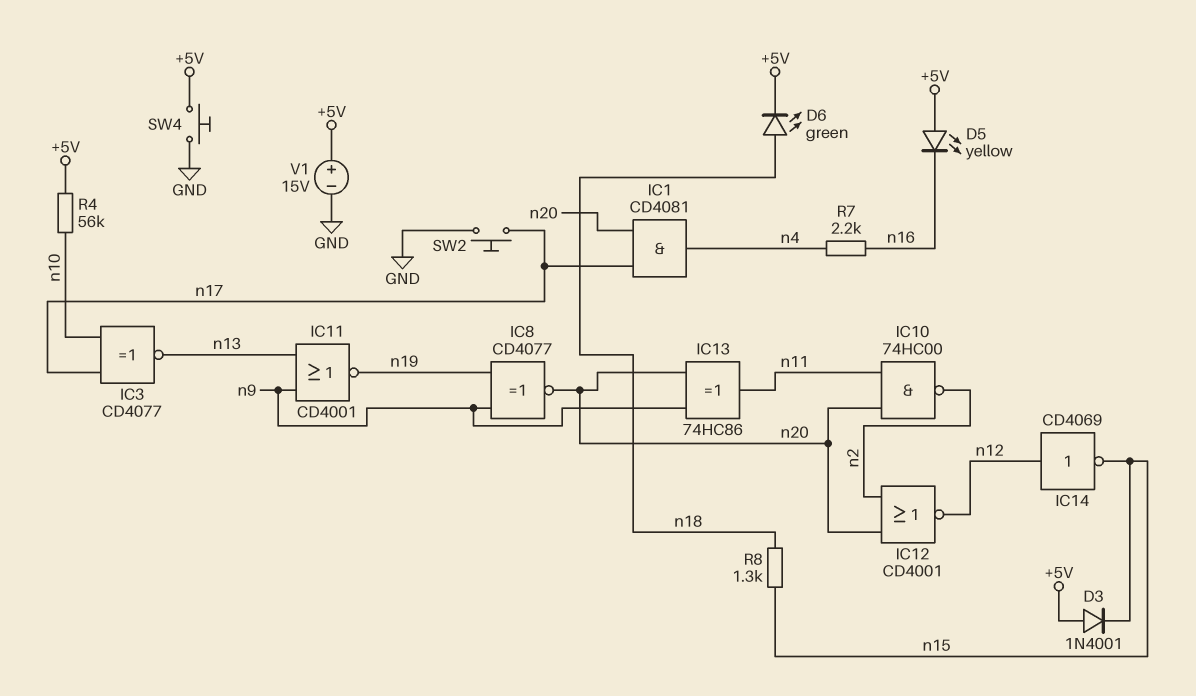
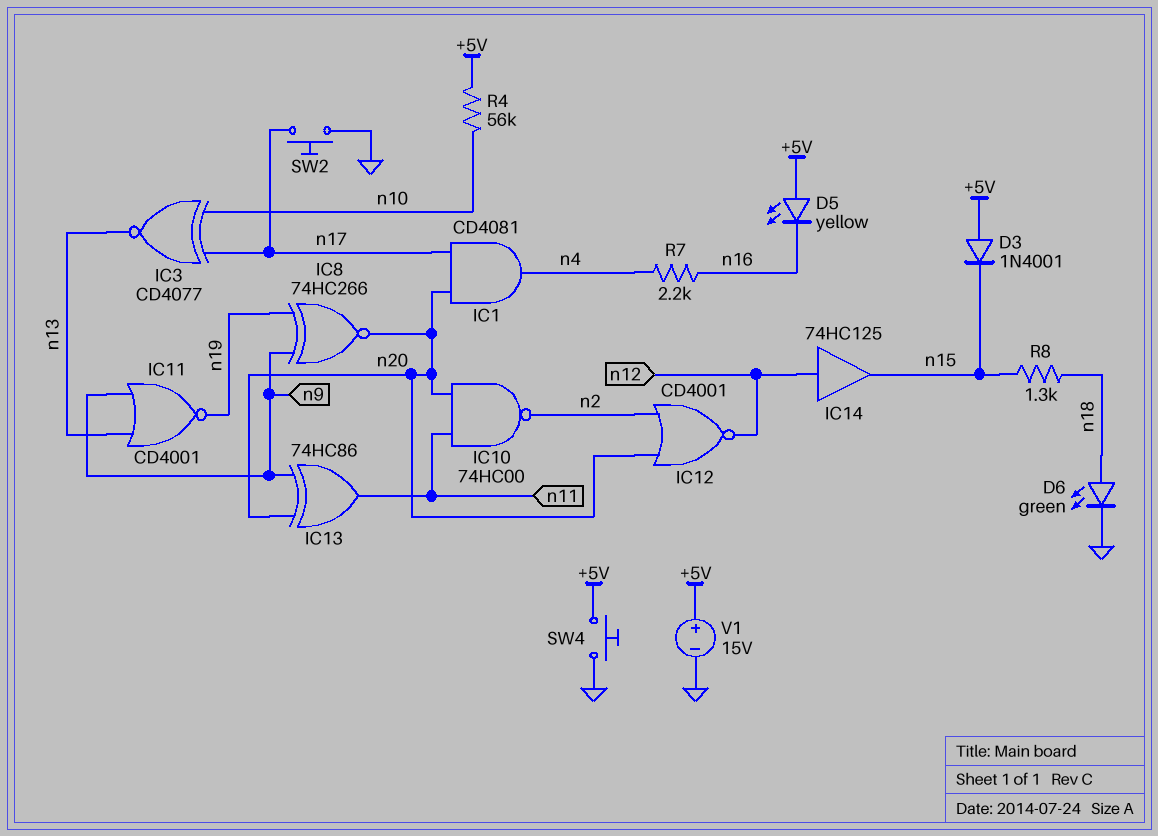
D6: LED green (A n18, K +5V) -> LED green (A n18, K GND)
IC8: XNOR CD4077 (in n9, in n19, out n20) -> XNOR 74HC266 (in n9, in n19, out n20)
IC14: NOT CD4069 (in n12, out n15) -> buffer 74HC125 (in n12, out n15)

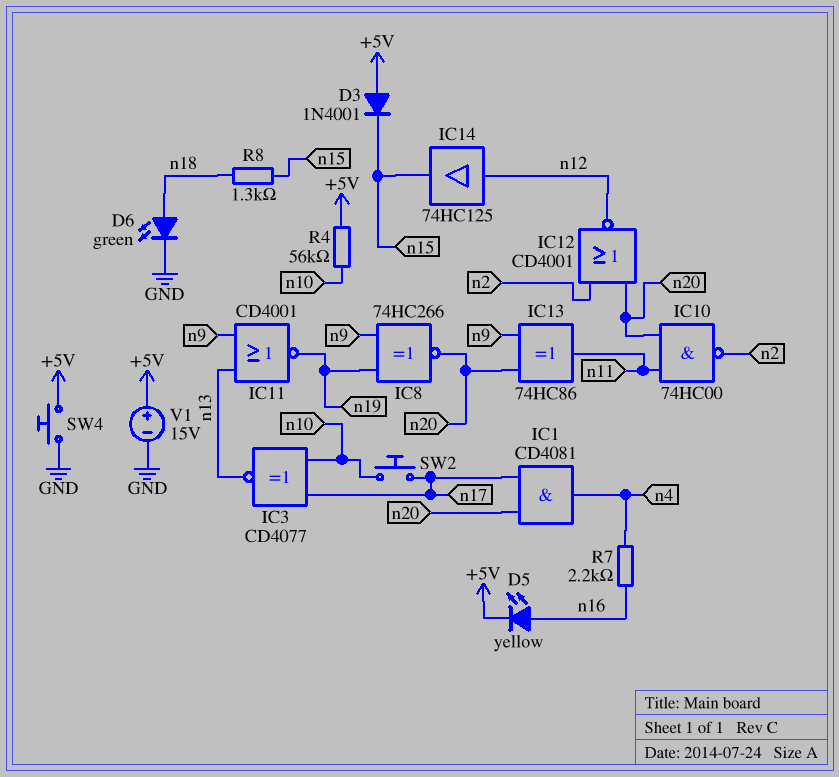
D5: LED yellow (A +5V, K n16) -> LED yellow (A n16, K +5V)
SW2: button (GND, n17) -> button (n10, n17)

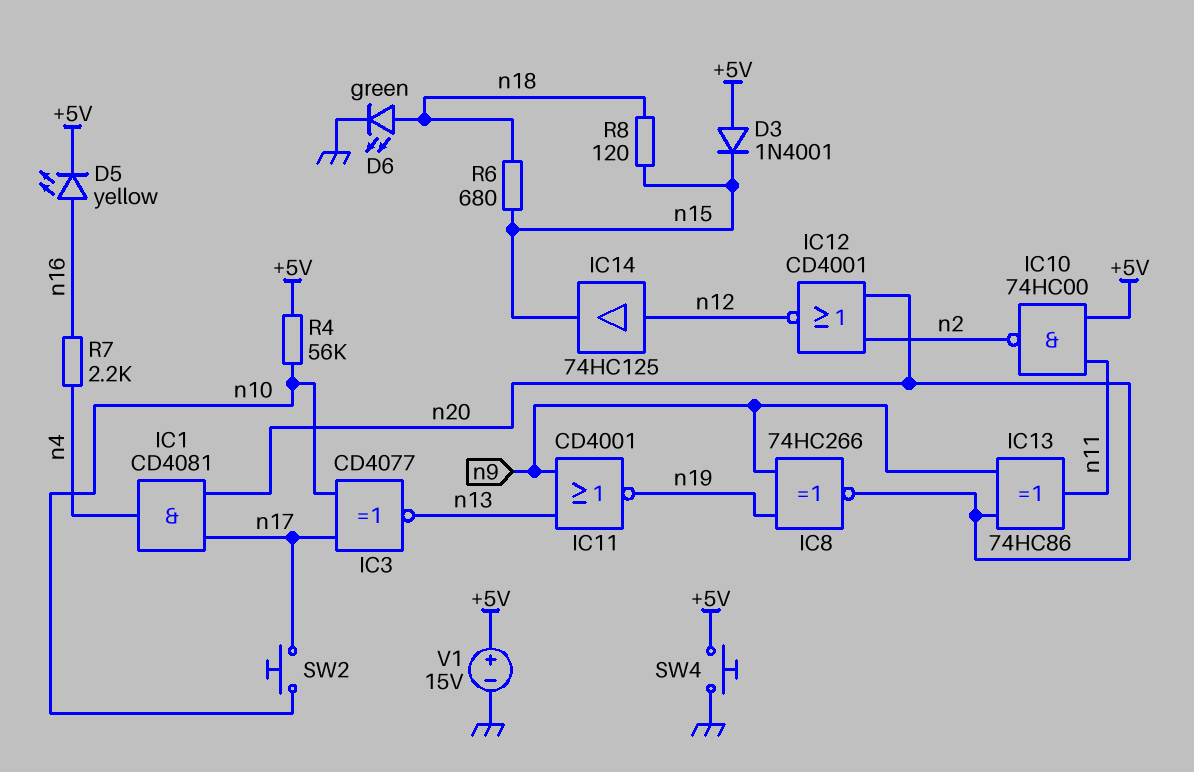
IC10: NAND 74HC00 (in n11, in n20, out n2) -> NAND 74HC00 (in +5V, in n11, out n2)
R6: none -> 680 (n15, n18)
R8: 1.3k (n15, n18) -> 120 (n15, n18)

